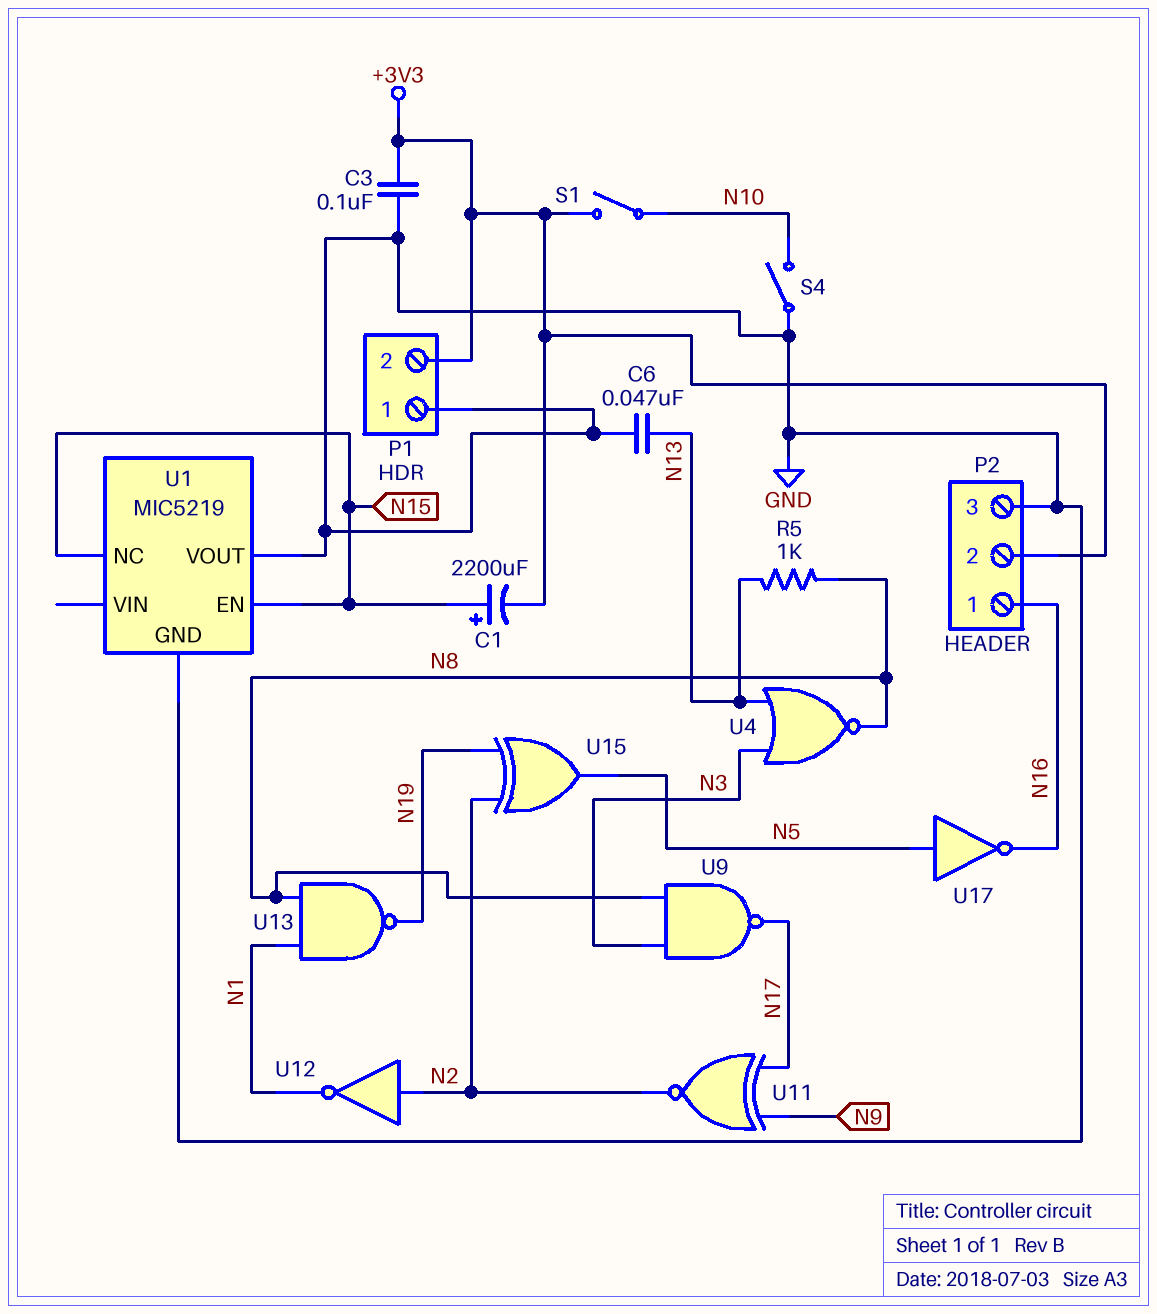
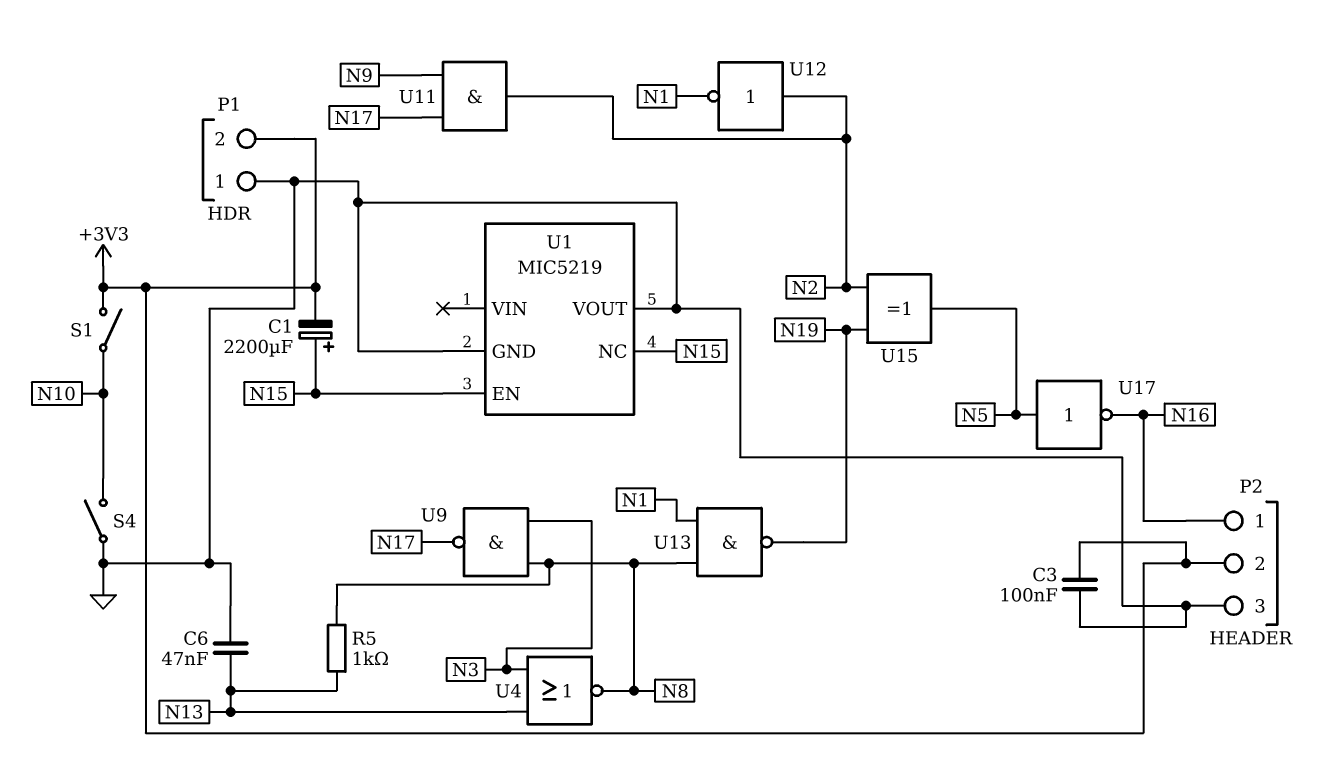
U11: XNOR (in N9, in N17, out N2) -> AND (in N9, in N17, out N2)

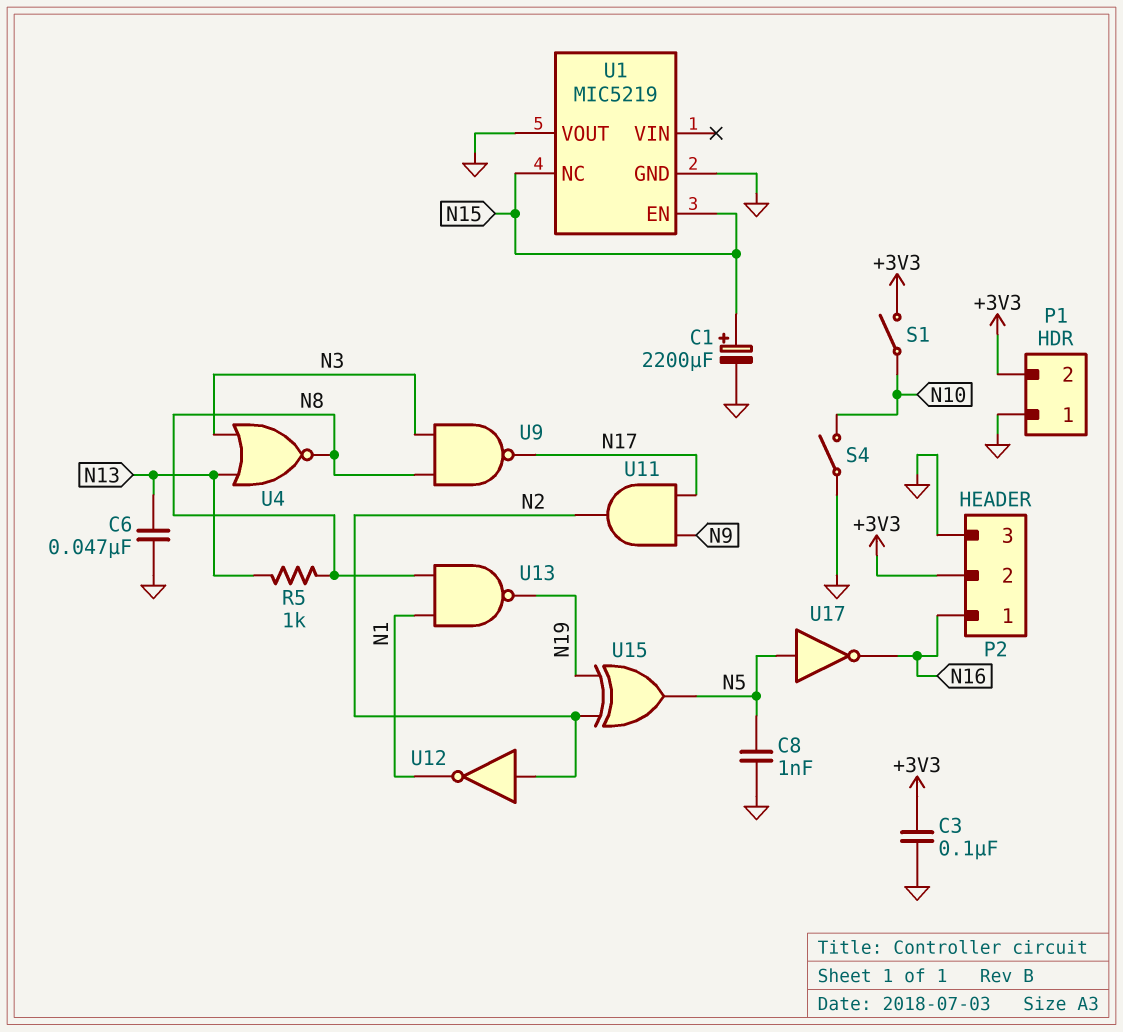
C1: 2200uF (plus N15, minus +3V3) -> 2200uF (plus N15, minus GND)
C8: none -> 1nF (GND, N5)

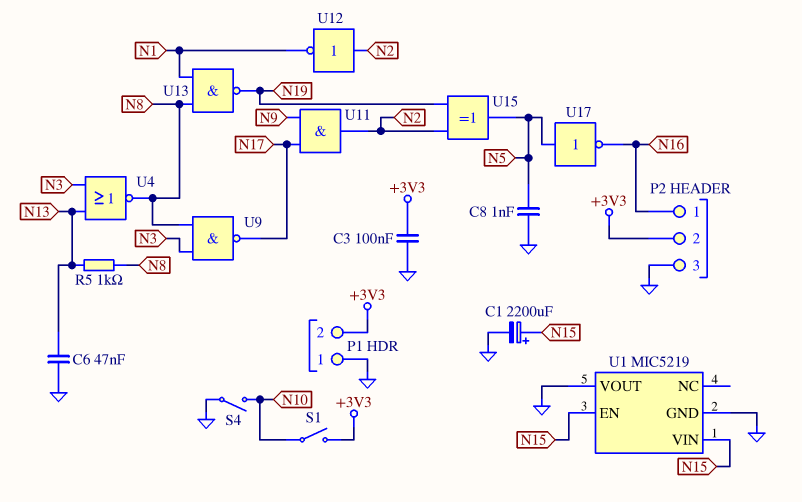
U1 pin NC: N15 -> none
U1 pin VIN: none -> N15

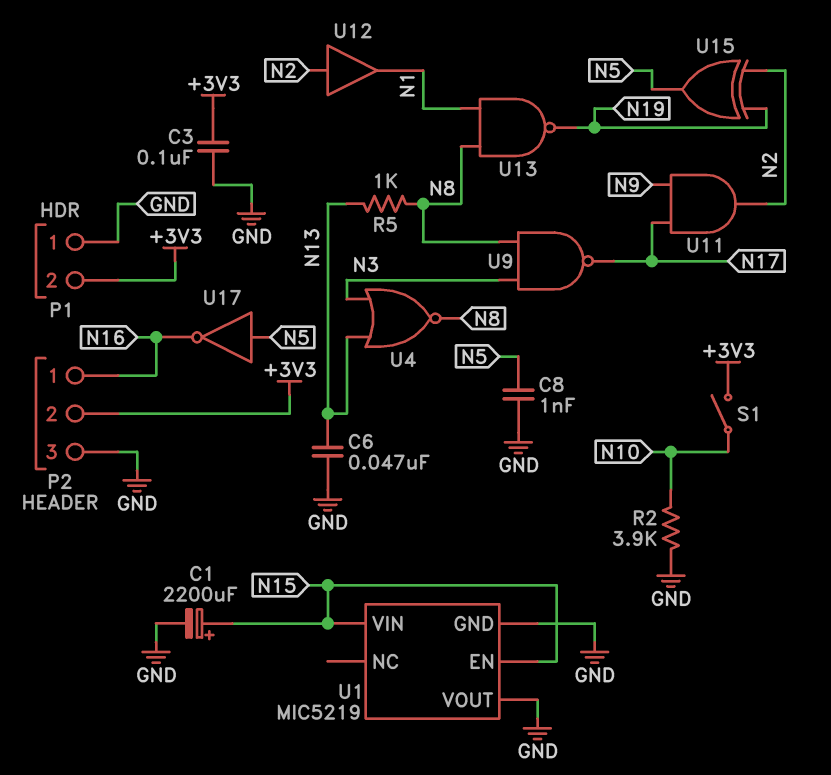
R2: none -> 3.9k (GND, N10)
S4: switch (GND, N10) -> none
U12: NOT (in N2, out N1) -> buffer (in N2, out N1)

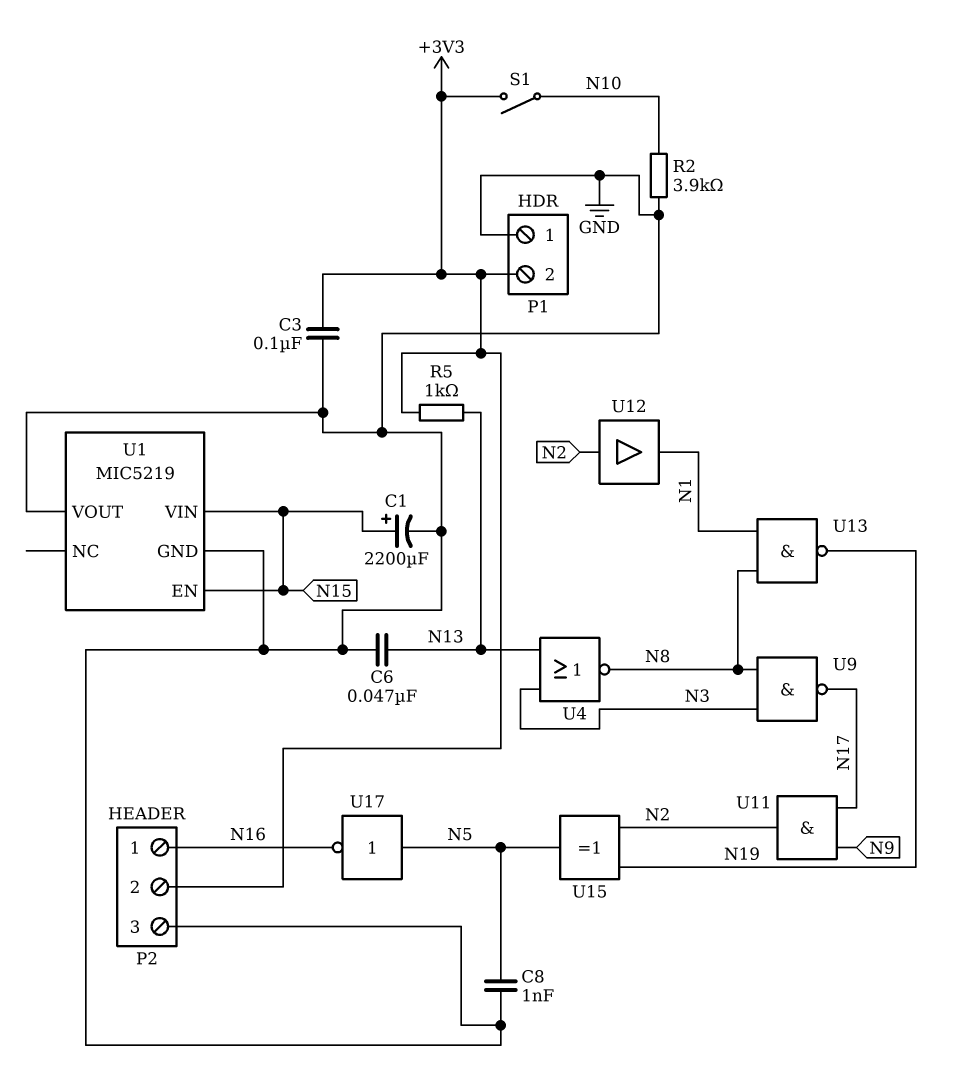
R5: 1k (N8, N13) -> 1k (+3V3, N13)

